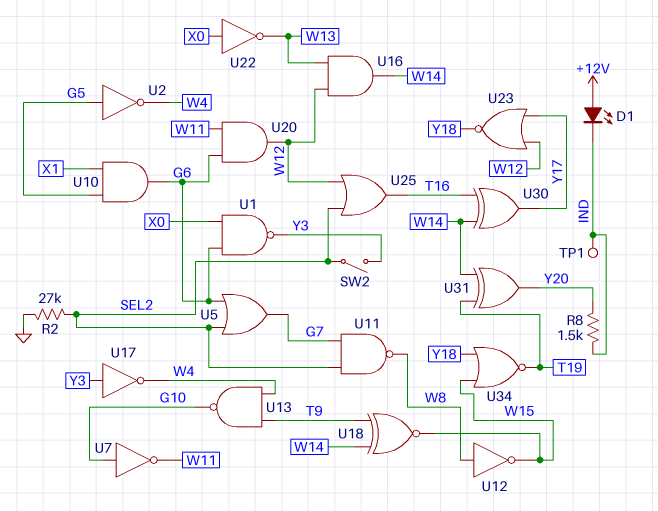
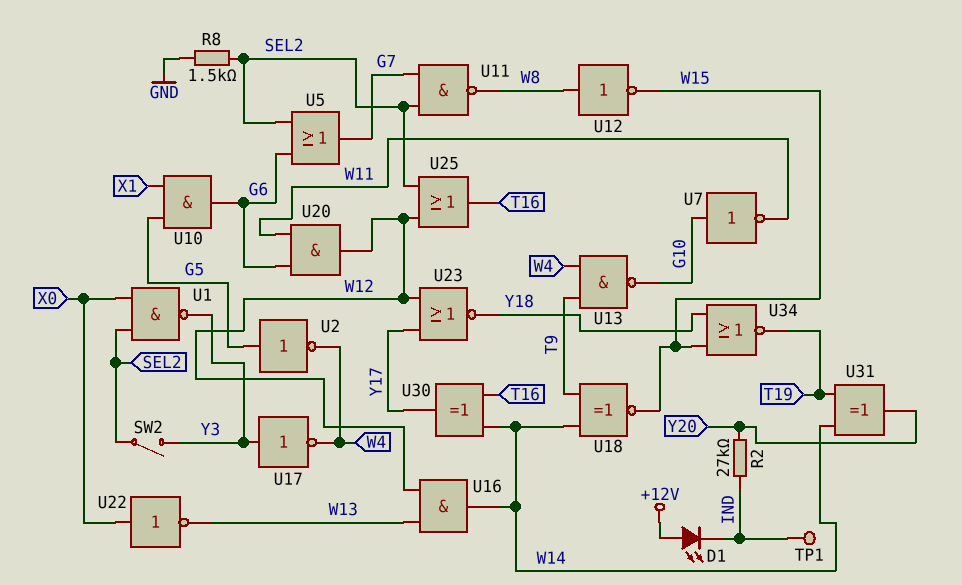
R2: 27k (GND, SEL2) -> 27k (IND, Y20)
R8: 1.5k (IND, Y20) -> 1.5k (GND, SEL2)
U1: NAND (in G6, in X0, out Y3) -> NAND (in SEL2, in X0, out Y3)

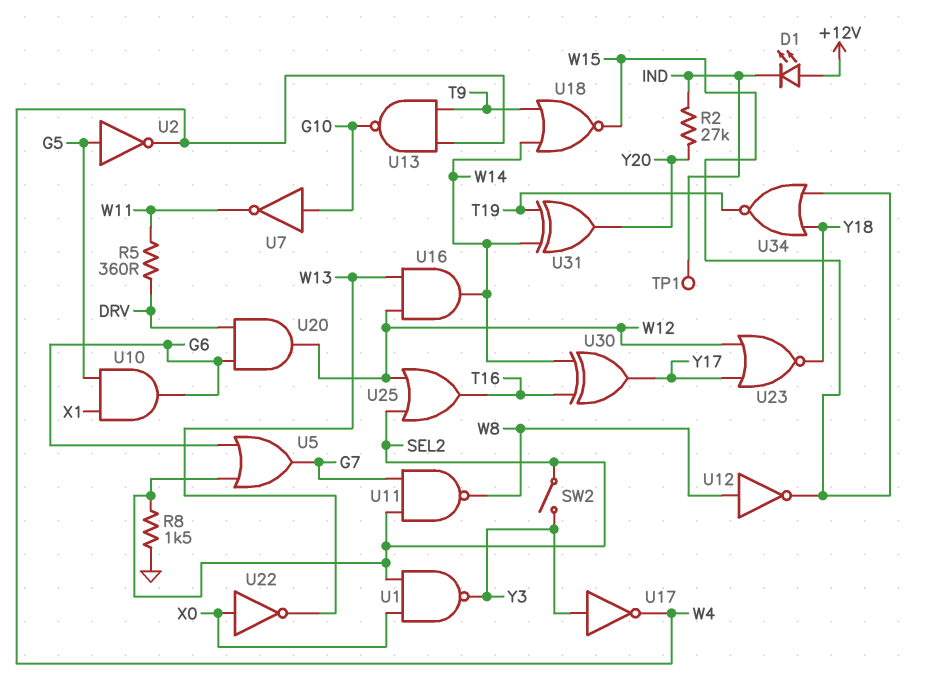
R5: none -> 360 (DRV, W11)
U18: XNOR (in T9, in W14, out W15) -> NOR (in T9, in W14, out W15)
U20: AND (in G6, in W11, out W12) -> AND (in DRV, in G6, out W12)

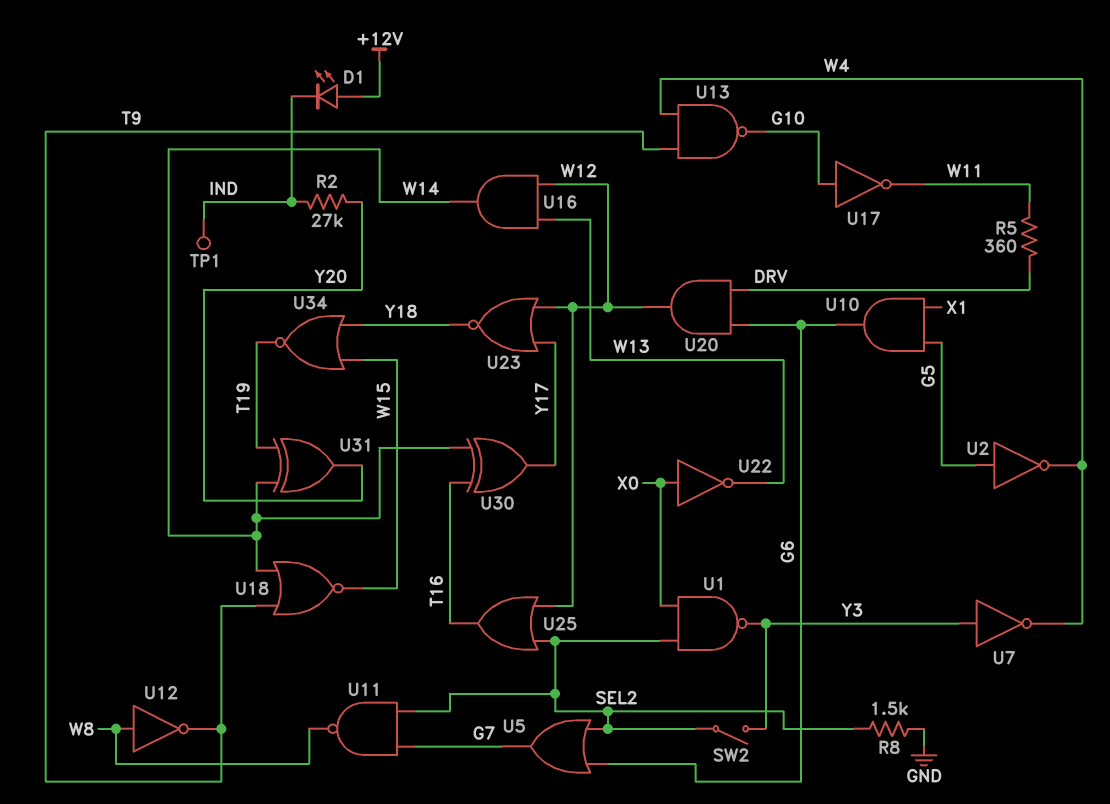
U7: NOT (in G10, out W11) -> NOT (in Y3, out W4)
U12: NOT (in W8, out W15) -> NOT (in W8, out T9)
U17: NOT (in Y3, out W4) -> NOT (in G10, out W11)

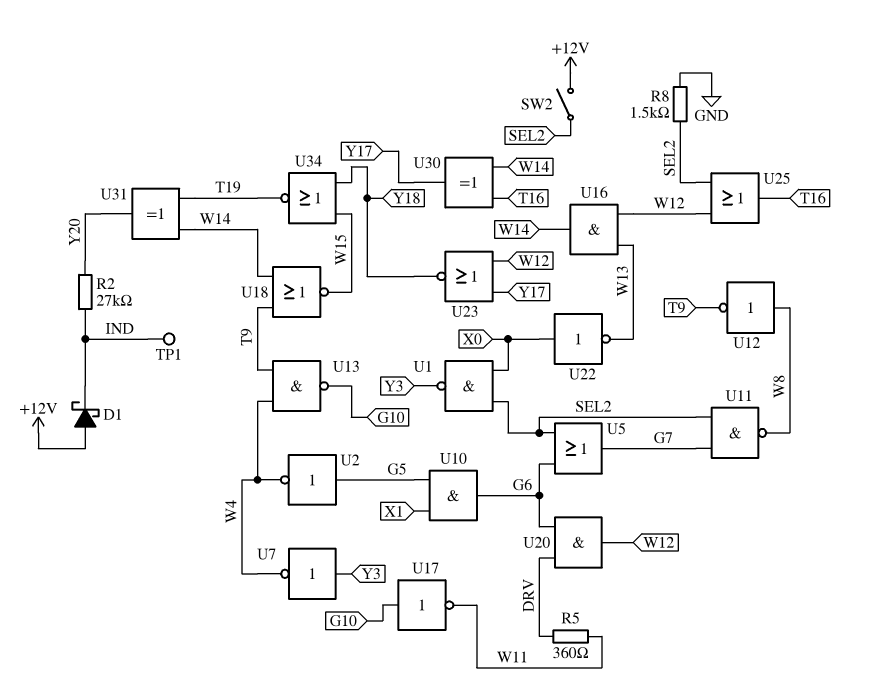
D1: LED (A +12V, K IND) -> schottky (A +12V, K IND)
SW2: switch (SEL2, Y3) -> switch (+12V, SEL2)

